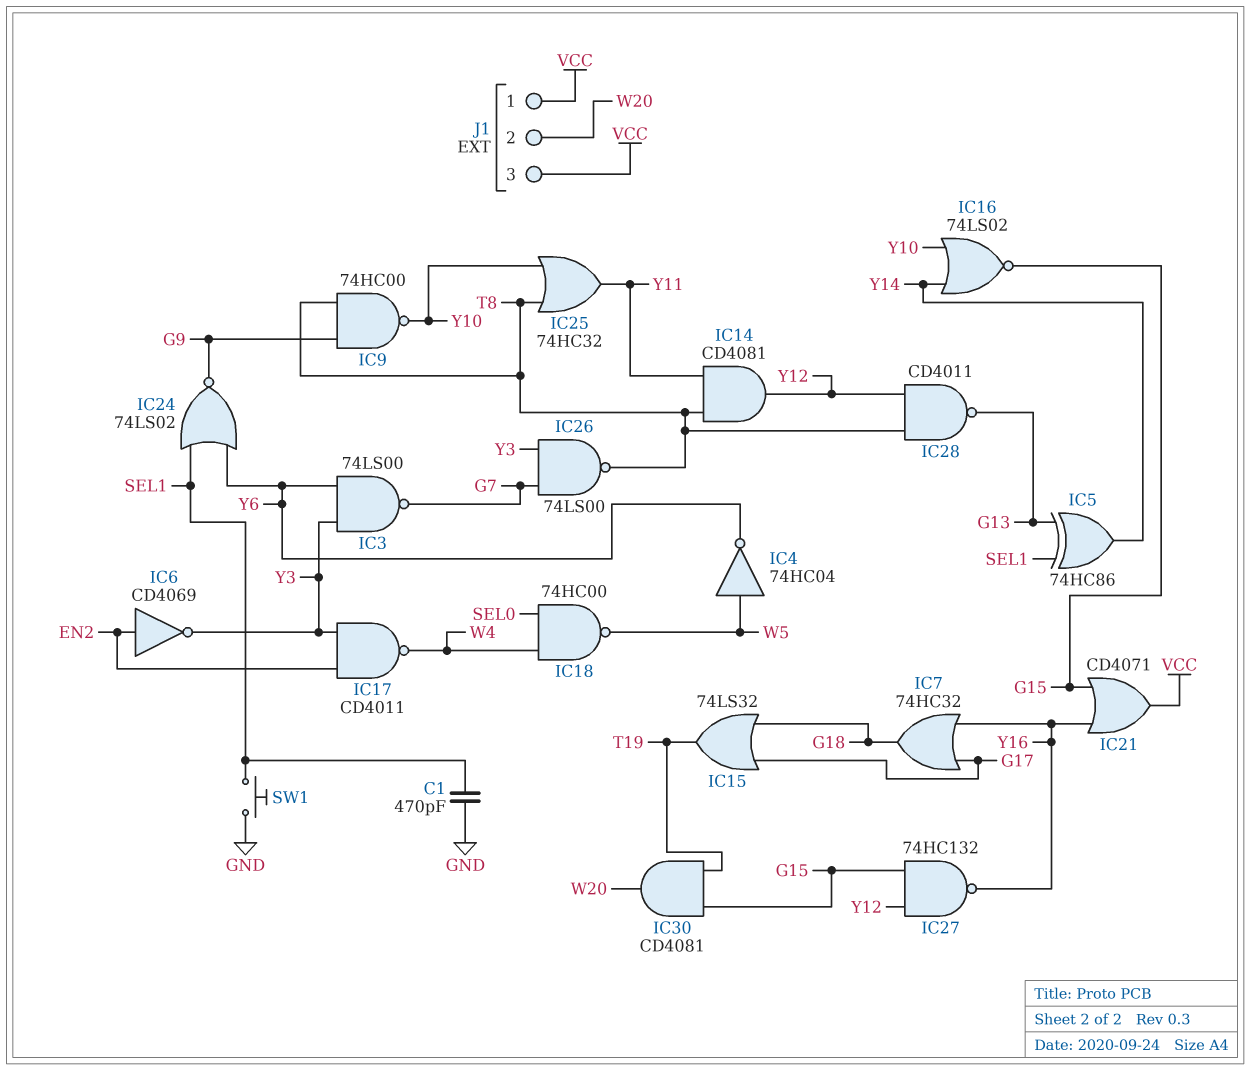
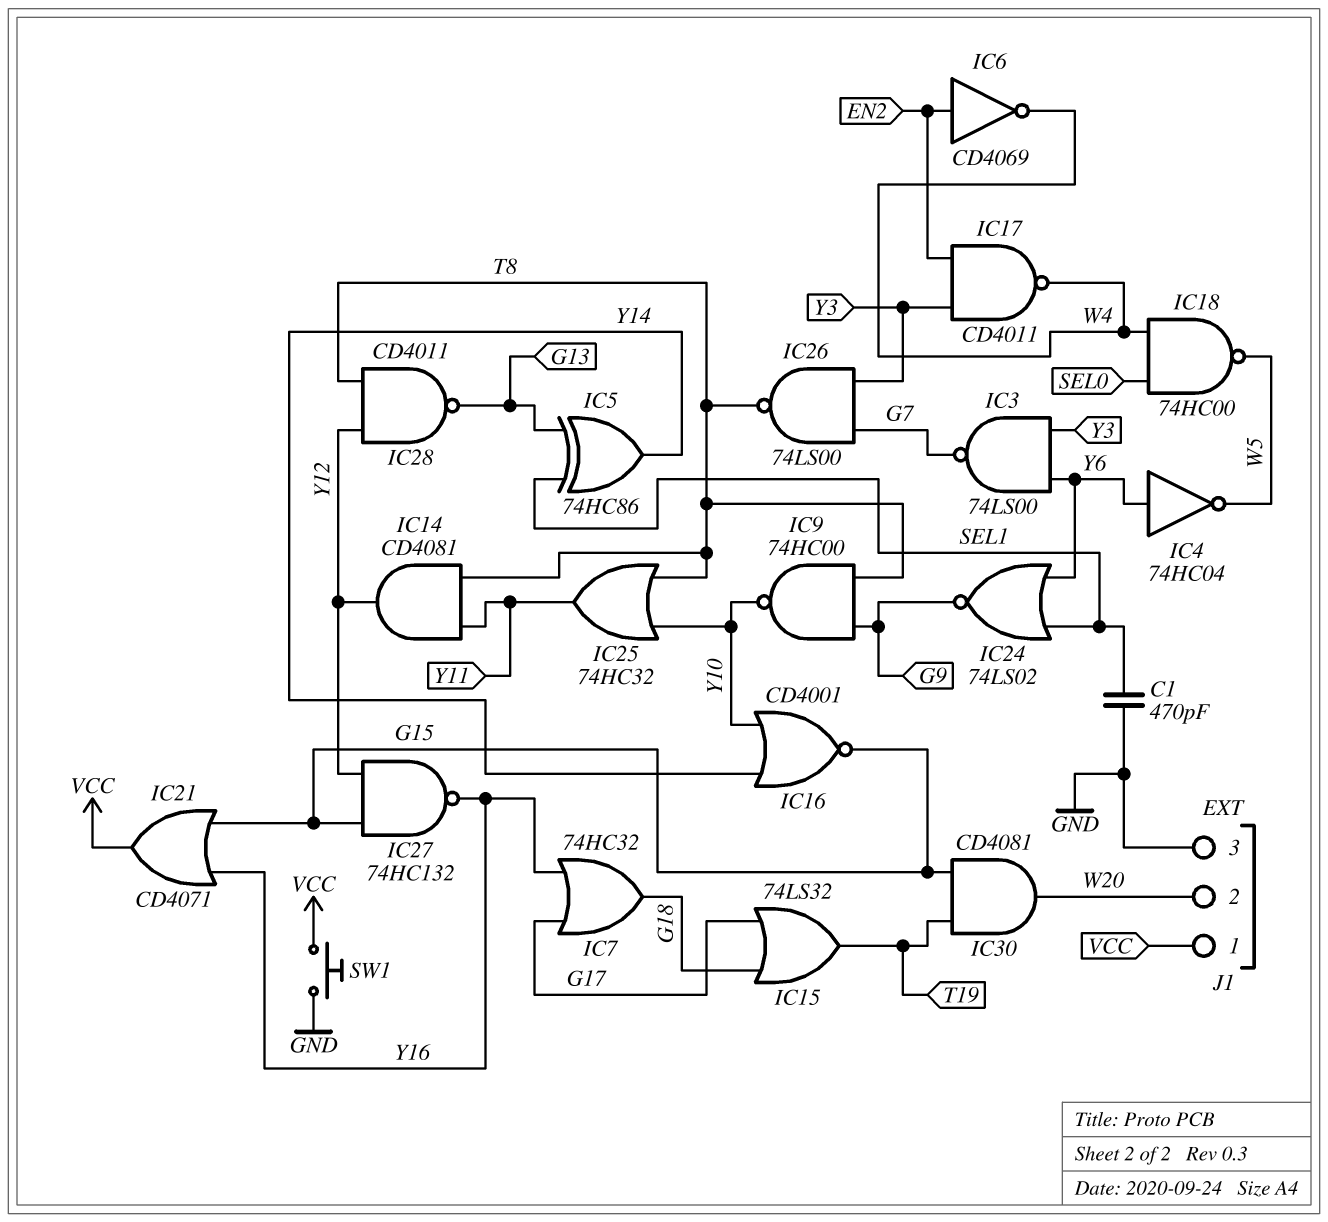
IC4: NOT 74HC04 (in W5, out Y6) -> NOT 74HC04 (in Y6, out W5)
IC6: NOT CD4069 (in EN2, out Y3) -> NOT CD4069 (in EN2, out W4)
IC16: NOR 74LS02 (in Y10, in Y14, out G15) -> NOR CD4001 (in Y10, in Y14, out G15)
J1 pin 3: VCC -> GND
SW1: button (GND, SEL1) -> button (GND, VCC)

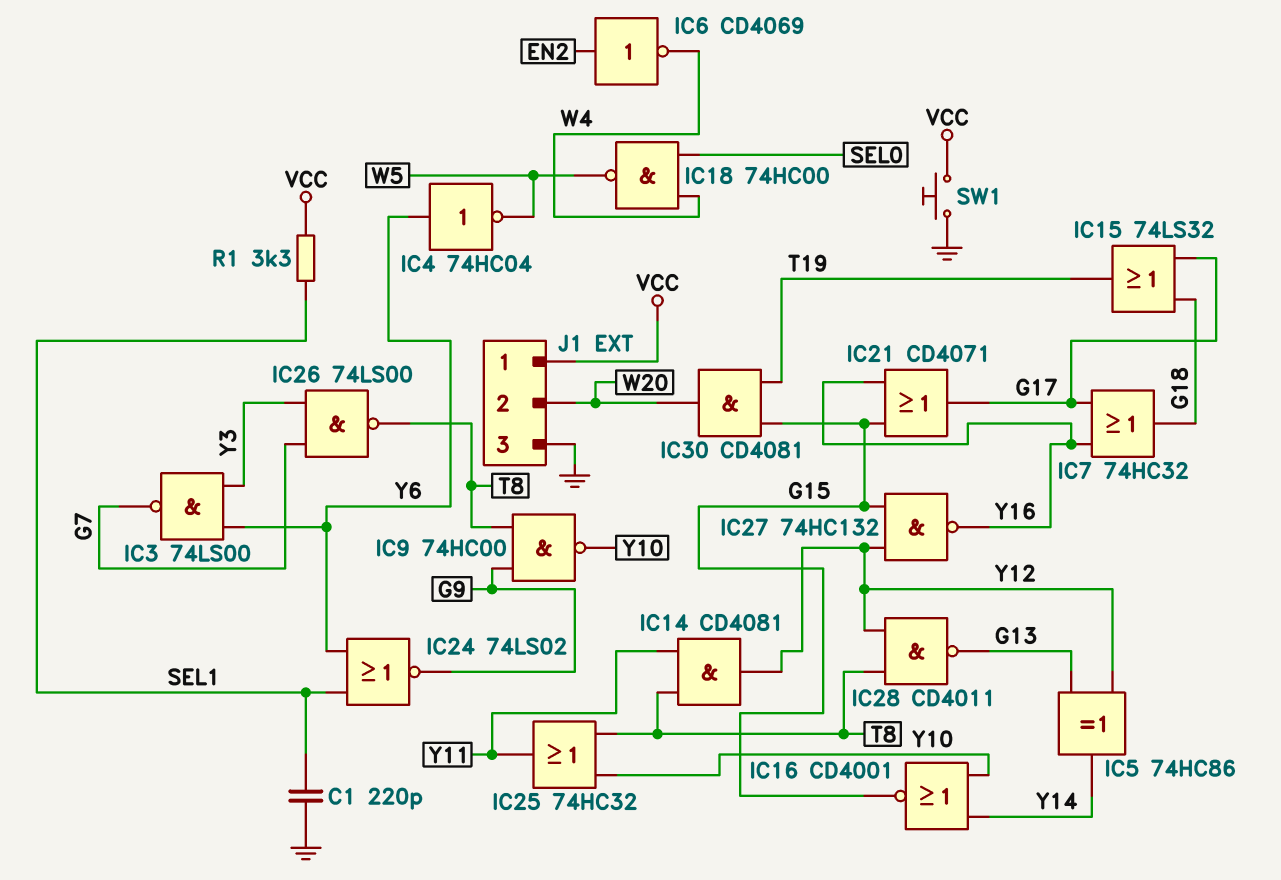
C1: 470pF (GND, SEL1) -> 220pF (GND, SEL1)
IC5: XOR 74HC86 (in G13, in SEL1, out Y14) -> XOR 74HC86 (in G13, in Y12, out Y14)
IC17: NAND CD4011 (in EN2, in Y3, out W4) -> none
IC21: OR CD4071 (in G15, in Y16, out VCC) -> OR CD4071 (in G15, in Y16, out G17)
R1: none -> 3.3k (SEL1, VCC)

